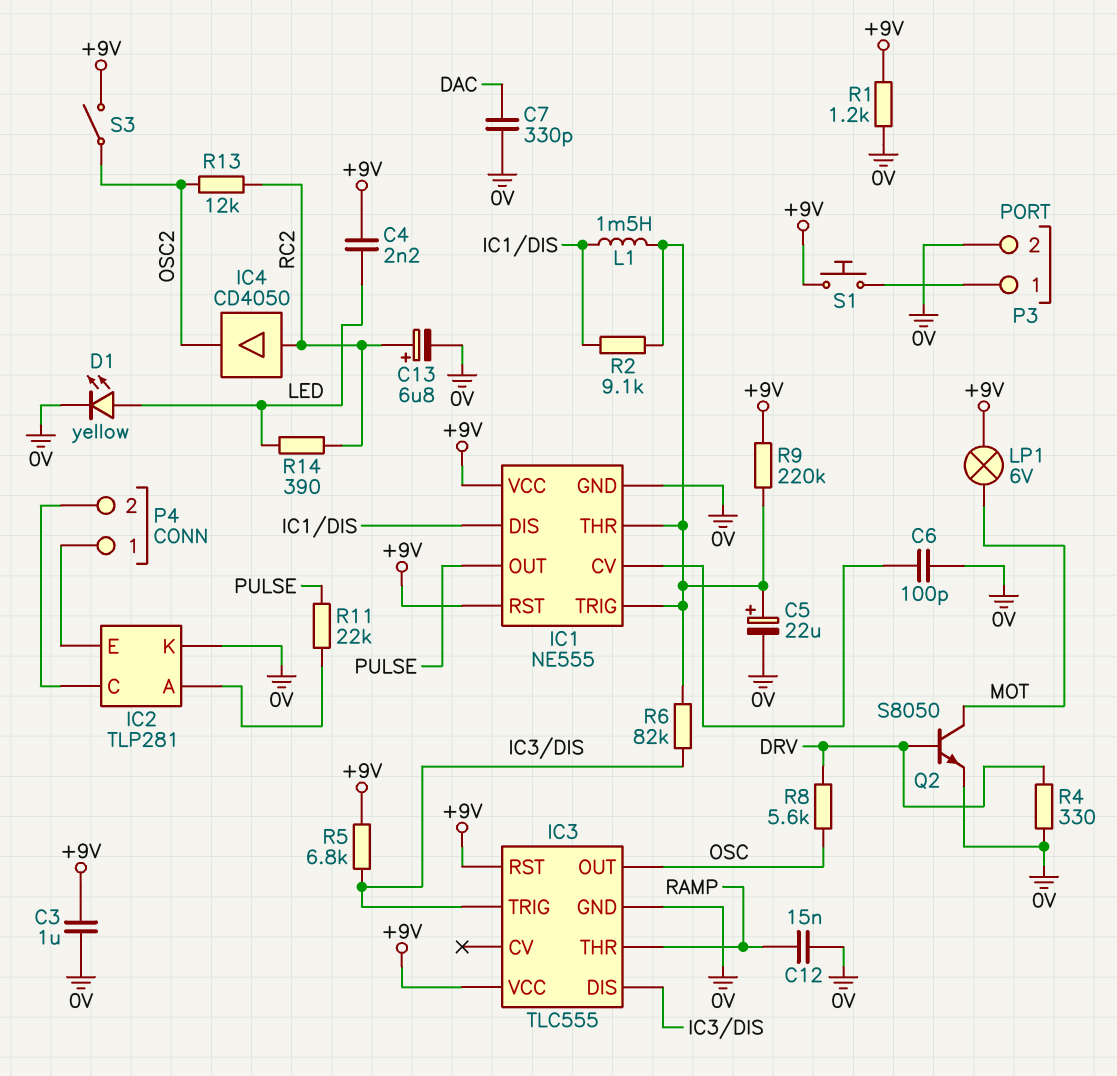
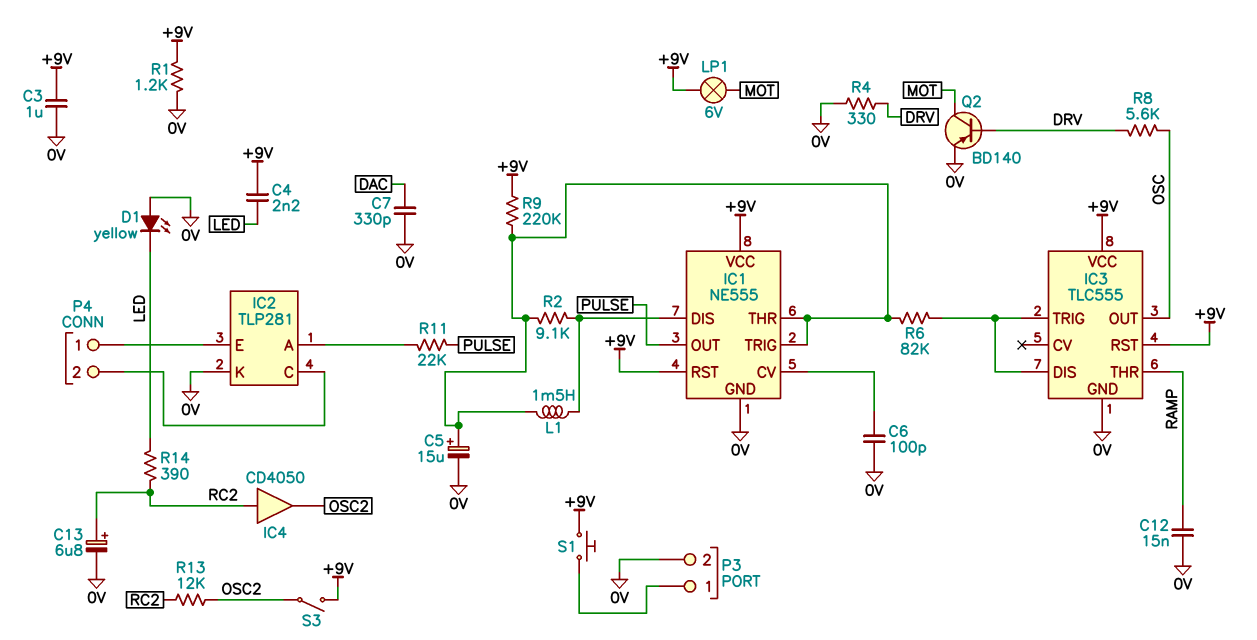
C5: 22uF (plus IC1/THR, minus 0V) -> 15uF (plus IC1/THR, minus 0V)
D1: LED yellow (A LED, K 0V) -> LED yellow (A 0V, K LED)
Q2: NPN S8050 (B DRV, C MOT, E 0V) -> PNP BD140 (B DRV, C MOT, E 0V)
R5: 6.8k (+9V, IC3/DIS) -> none

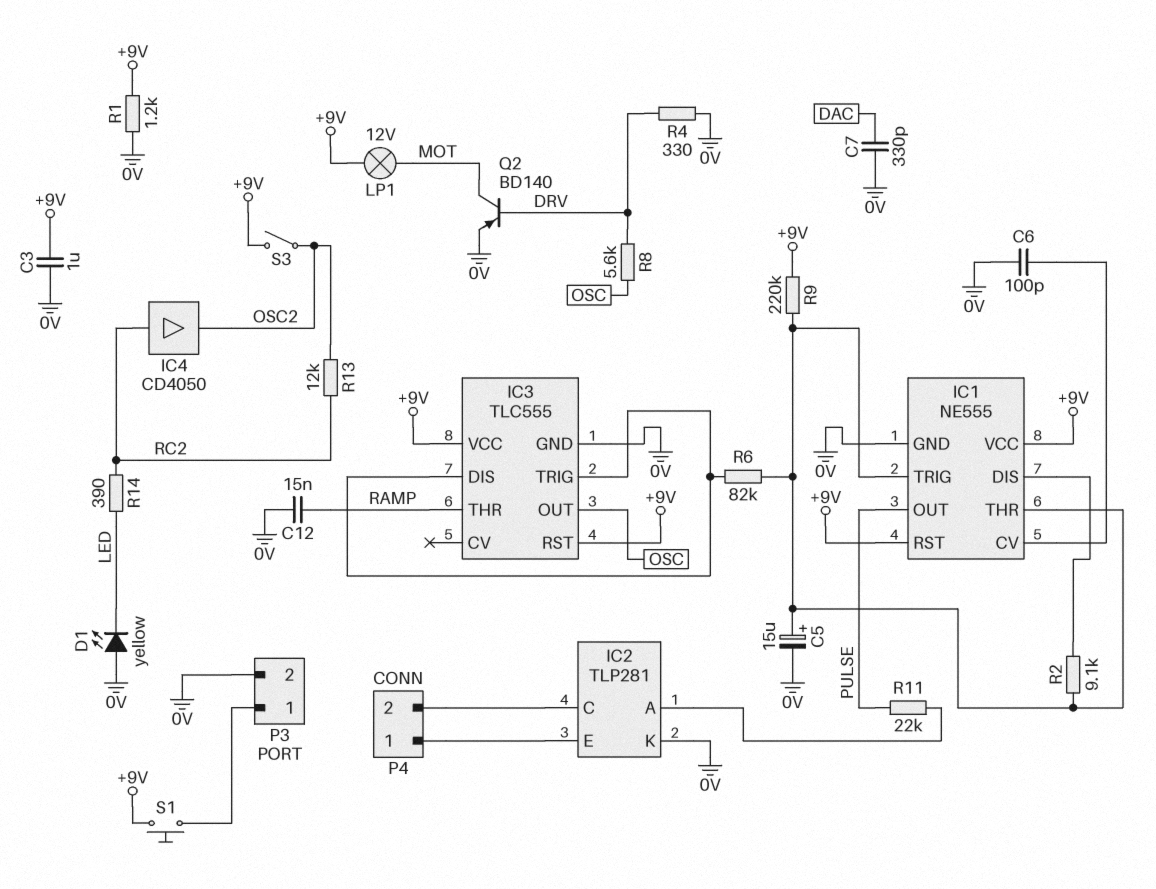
C4: 2.2nF (+9V, LED) -> none
C13: 6.8uF (plus RC2, minus 0V) -> none
L1: 1.5mH (IC1/DIS, IC1/THR) -> none
LP1: lamp 6V (+9V, MOT) -> lamp 12V (+9V, MOT)

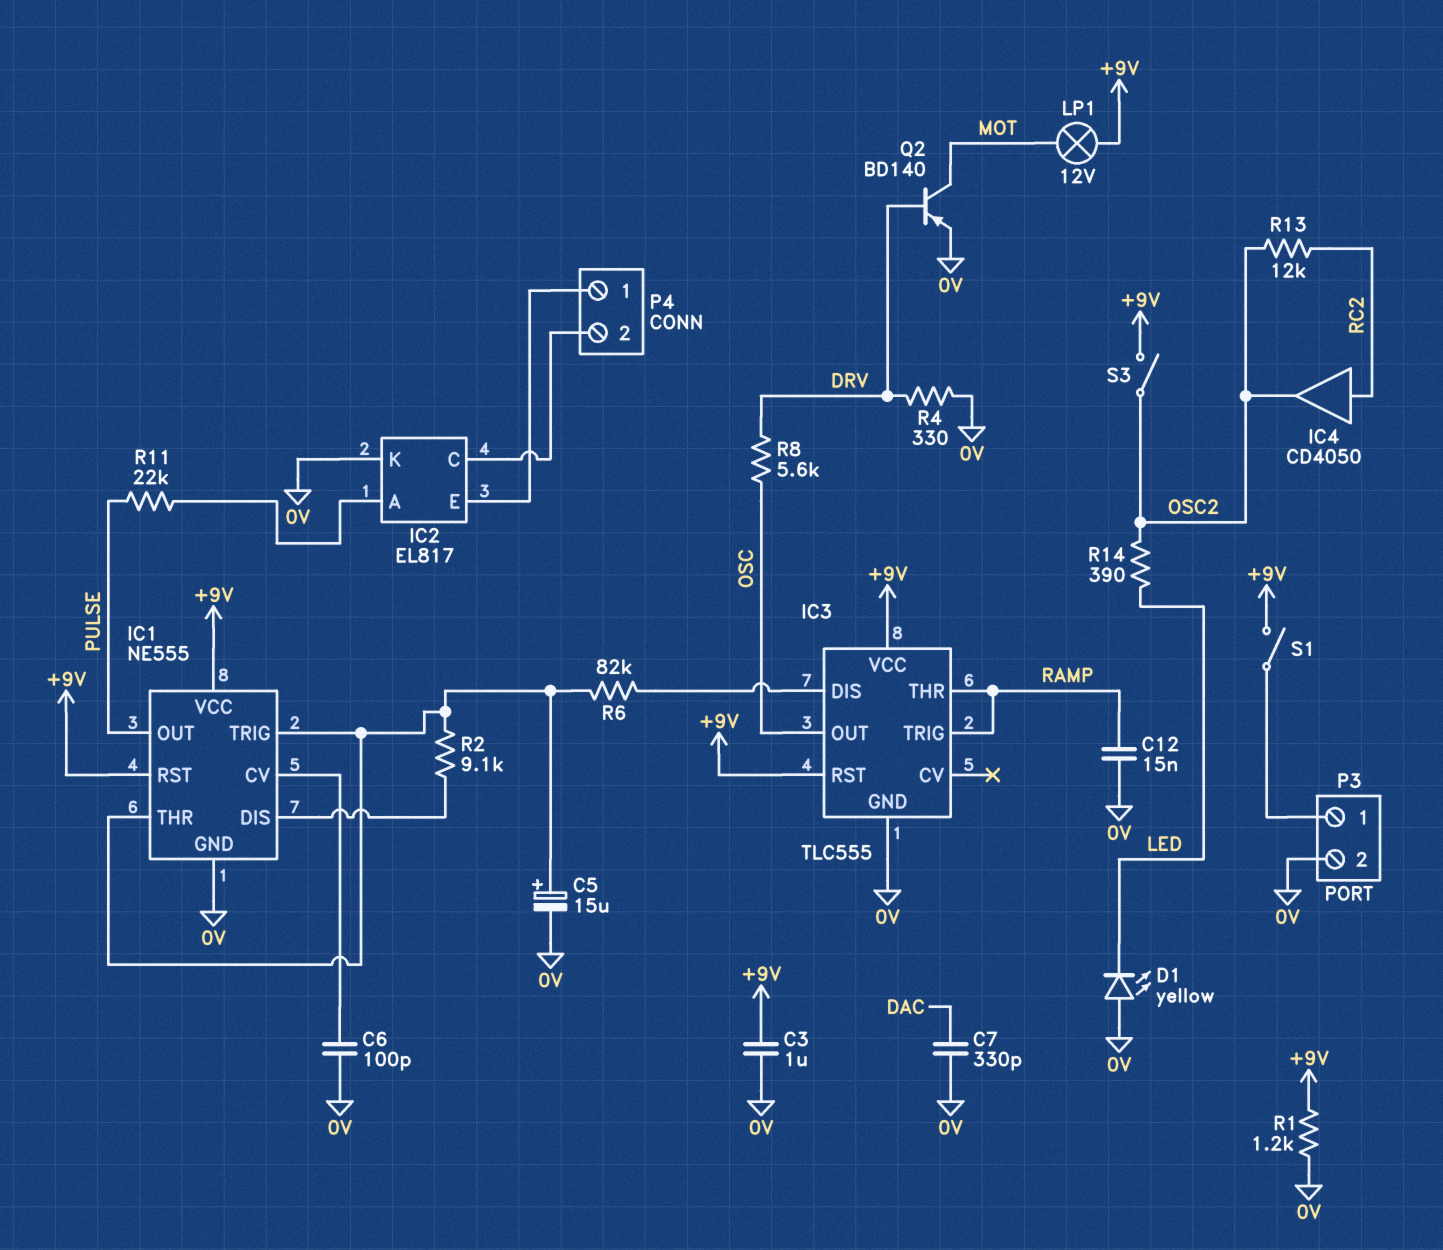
IC2: TLP281 -> EL817
IC3 pin TRIG: IC3/DIS -> RAMP
R9: 220k (+9V, IC1/THR) -> none
R14: 390 (LED, RC2) -> 390 (LED, OSC2)
S1: button (+9V, P3/1) -> switch (+9V, P3/1)

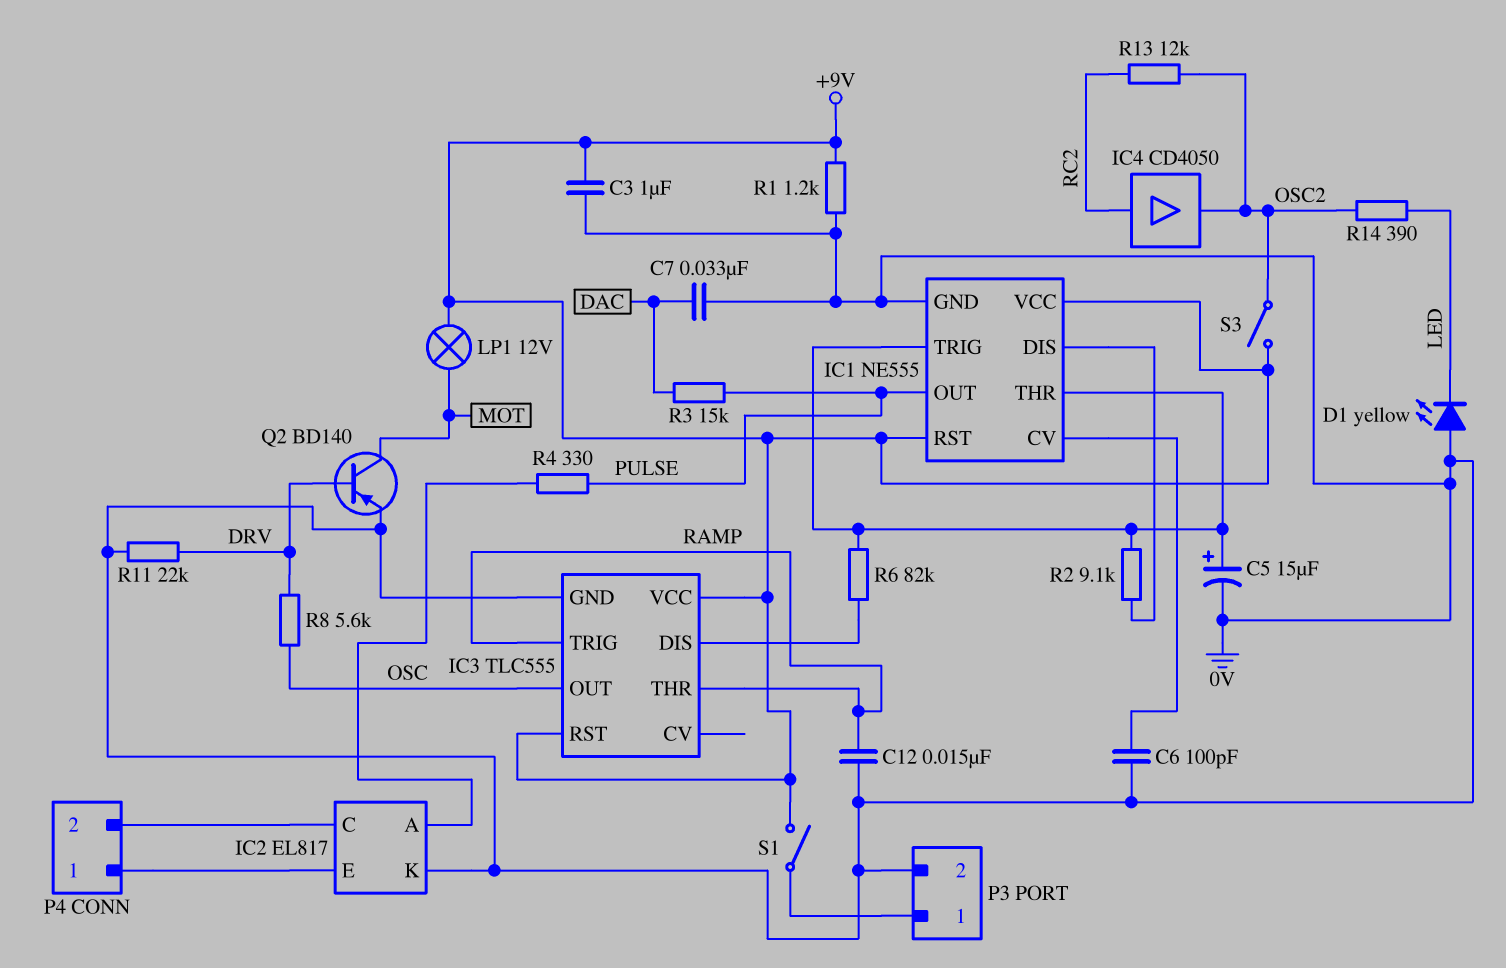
C7: 330pF (0V, DAC) -> 33nF (0V, DAC)
R3: none -> 15k (DAC, PULSE)
R4: 330 (0V, DRV) -> 330 (IC2/A, PULSE)
R11: 22k (IC2/A, PULSE) -> 22k (0V, DRV)

